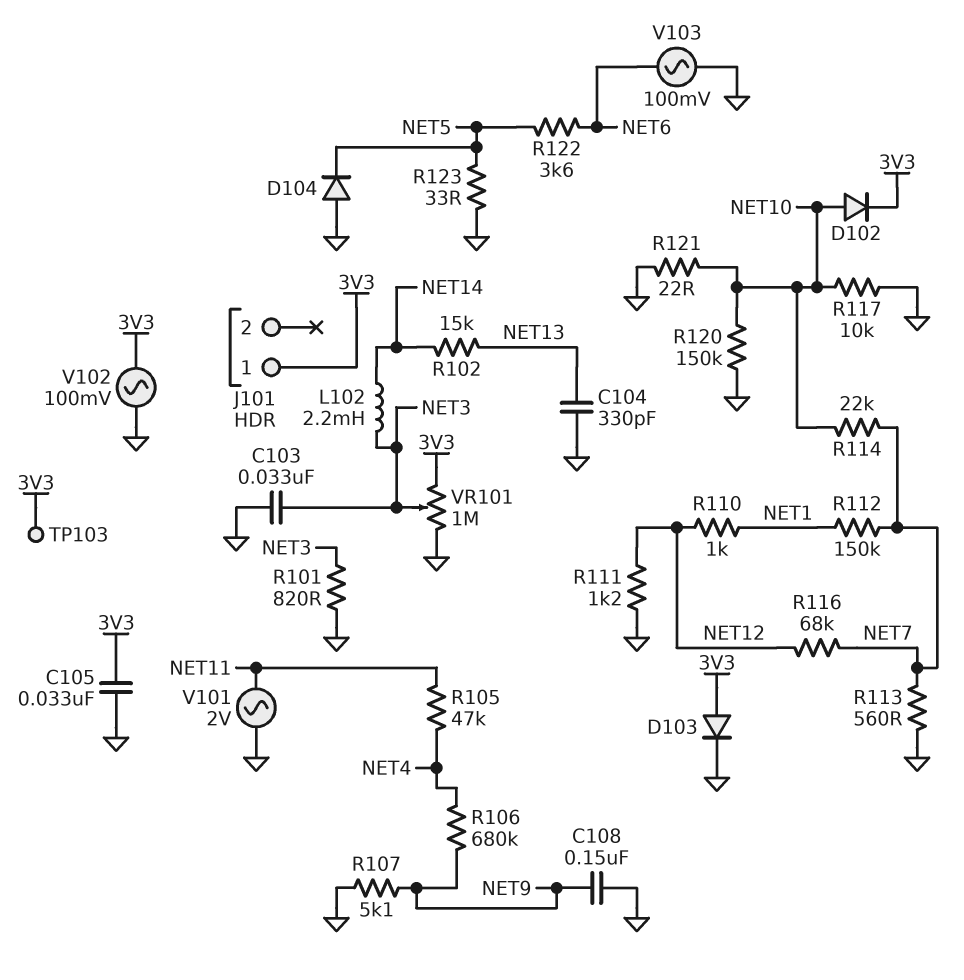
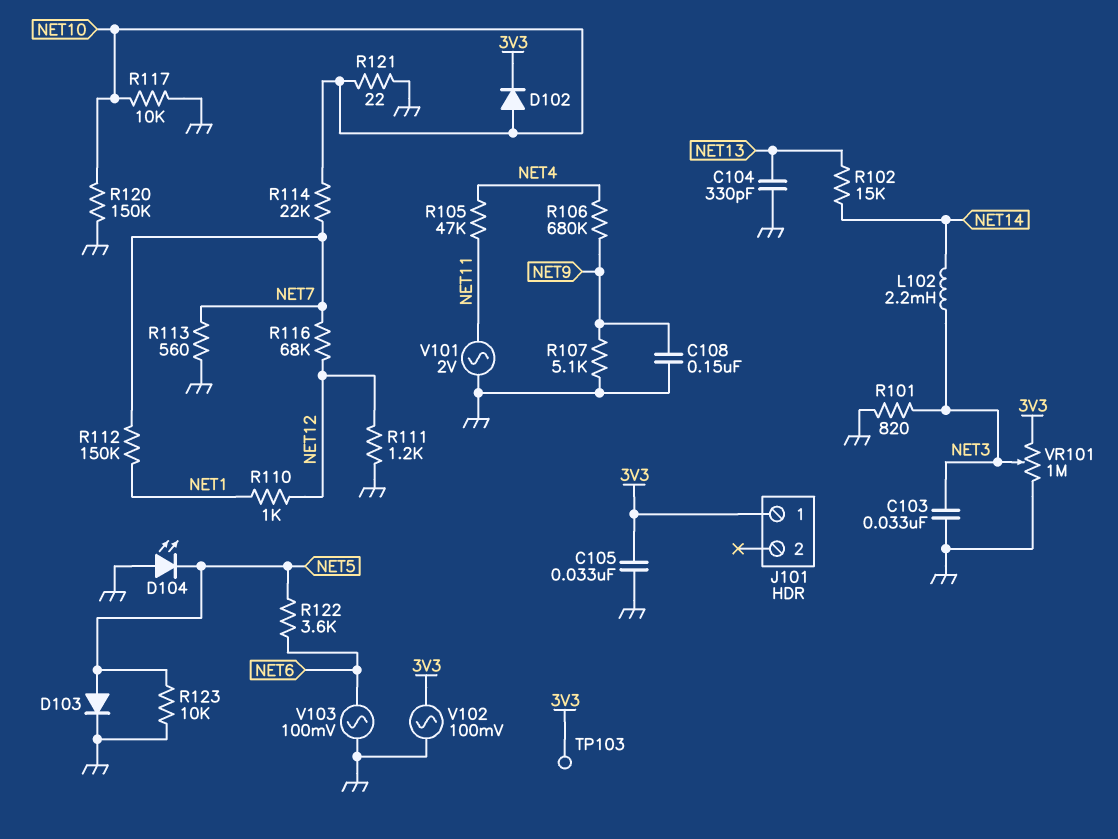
D103: diode (A 3V3, K GND) -> diode (A NET5, K GND)
D104: diode (A GND, K NET5) -> LED (A GND, K NET5)
R123: 33 (GND, NET5) -> 10k (GND, NET5)

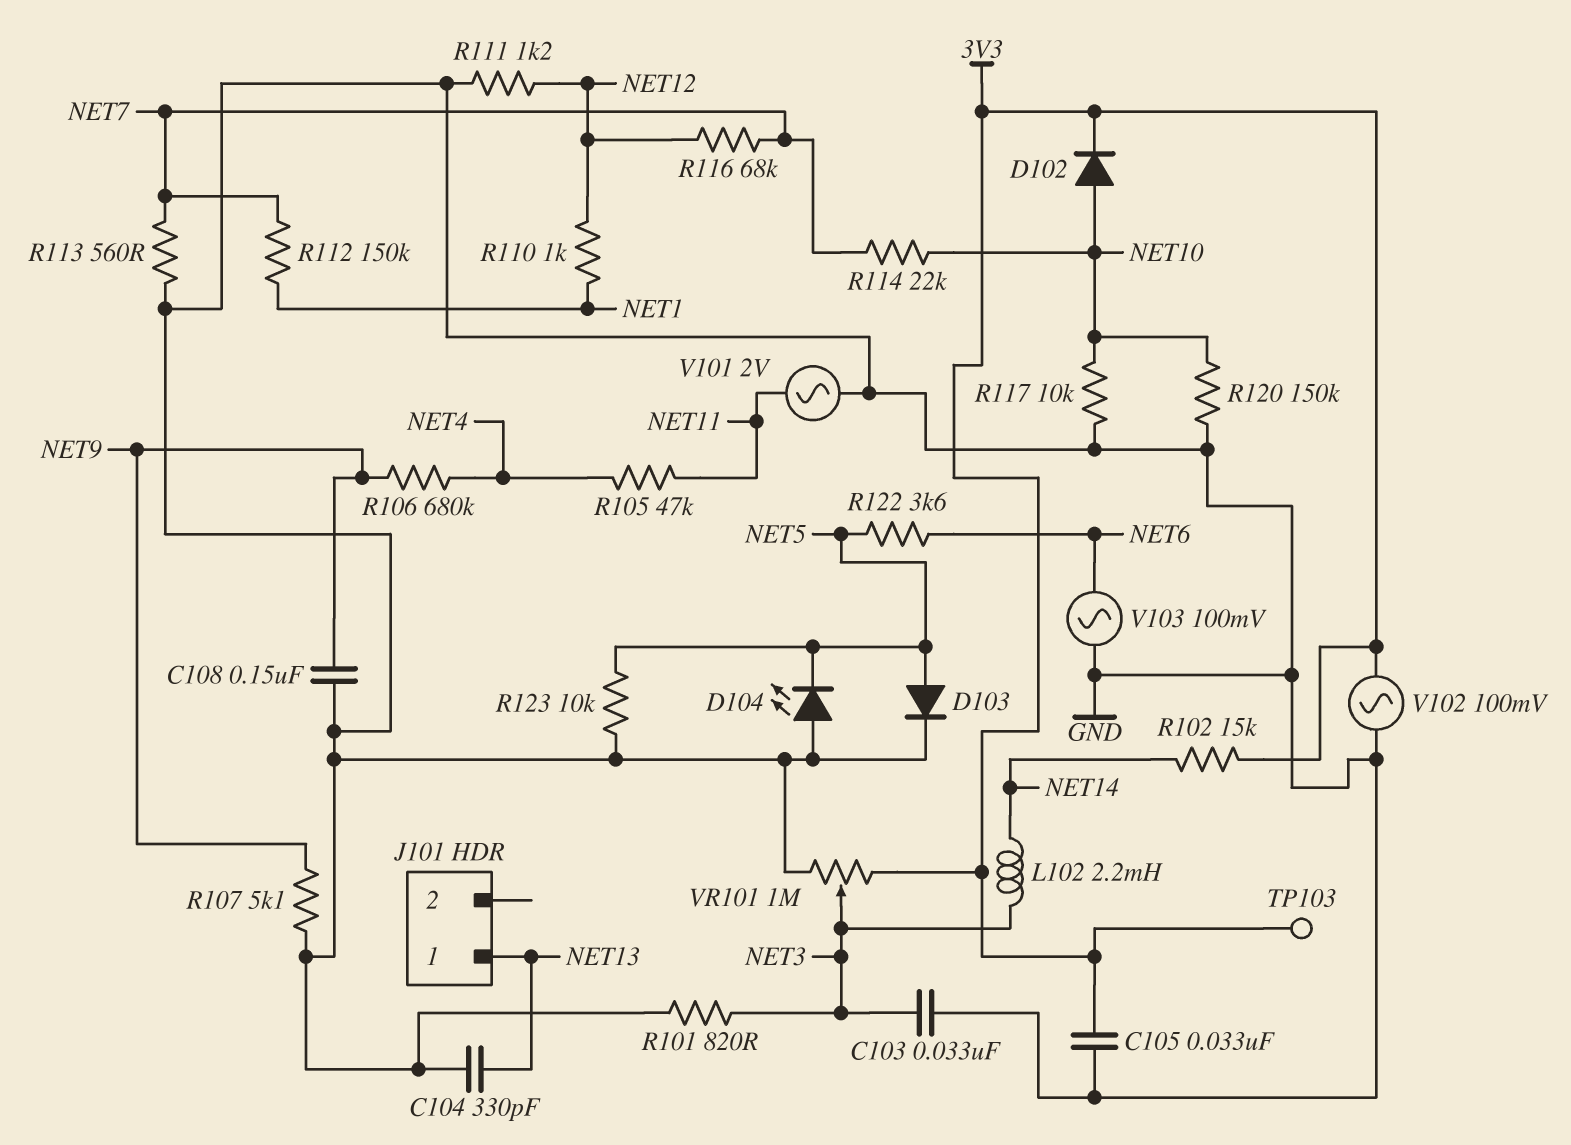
J101 pin 1: 3V3 -> NET13
R102: 15k (NET13, NET14) -> 15k (3V3, NET14)
R121: 22 (GND, NET10) -> none

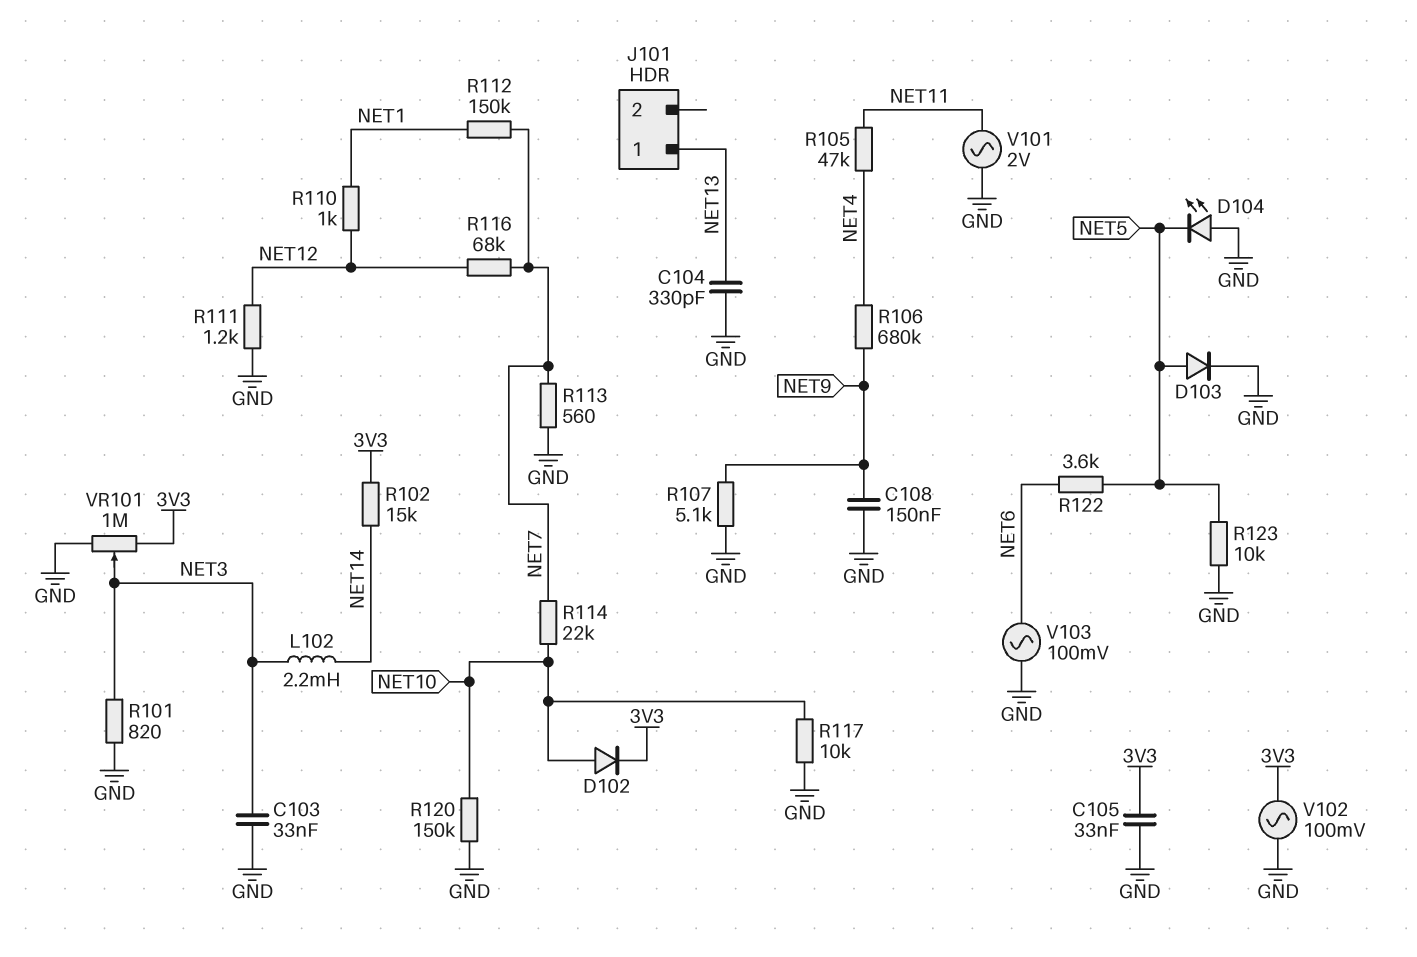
TP103: test point (3V3) -> none

